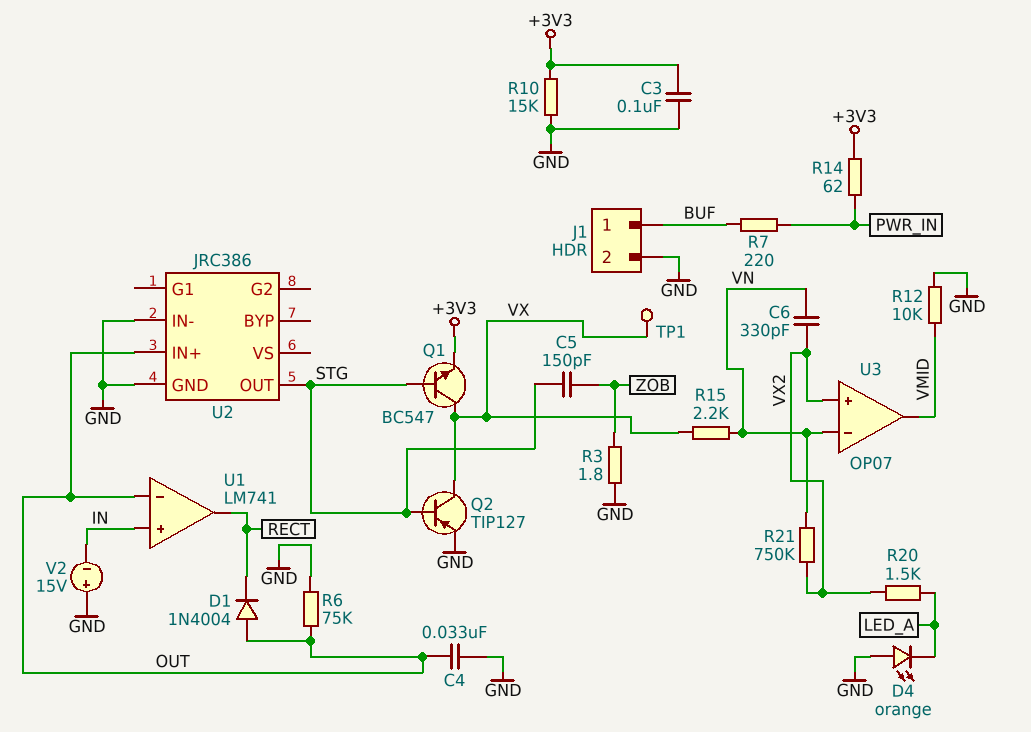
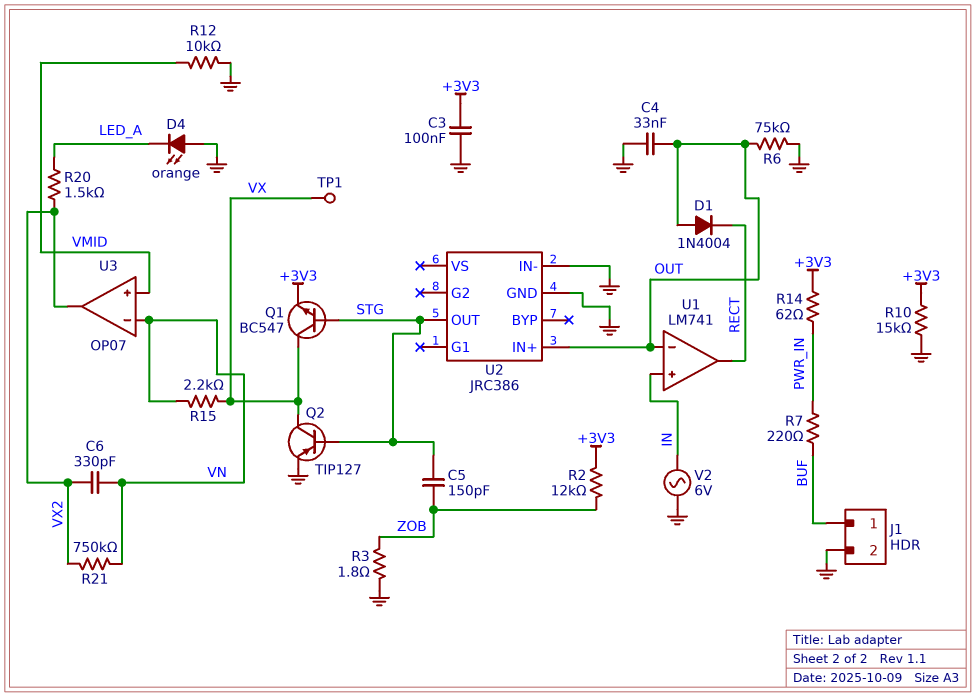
R2: none -> 12k (+3V3, ZOB)
U3 pin in+: VX2 -> VMID
U3 pin out: VMID -> VX2
V2: 15V (plus GND, minus IN) -> AC 6V (GND, IN)

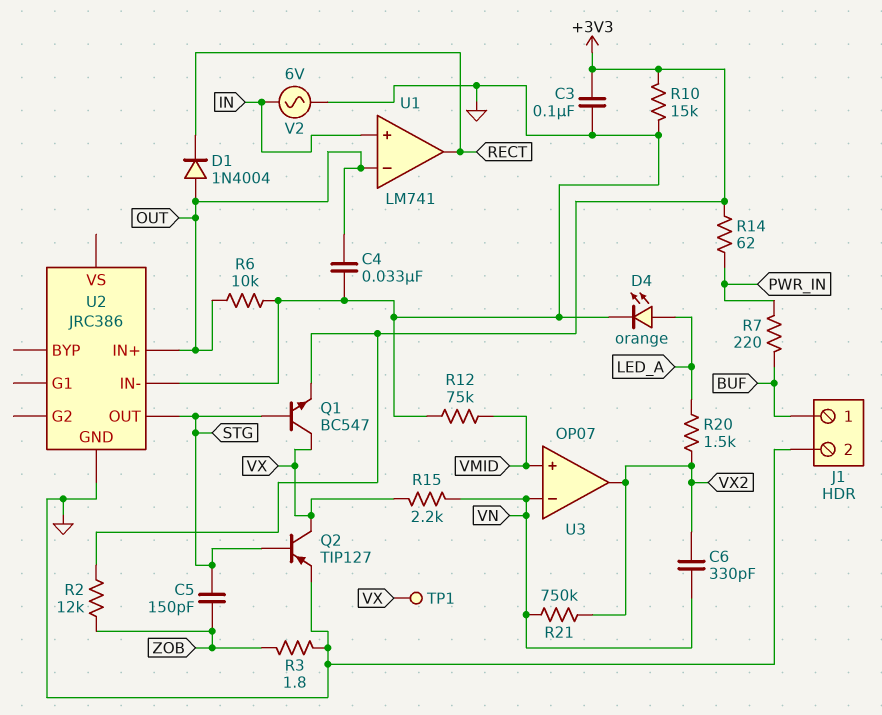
D4: LED orange (A GND, K LED_A) -> LED orange (A LED_A, K GND)
R6: 75k (GND, OUT) -> 10k (GND, OUT)
R12: 10k (GND, VMID) -> 75k (GND, VMID)

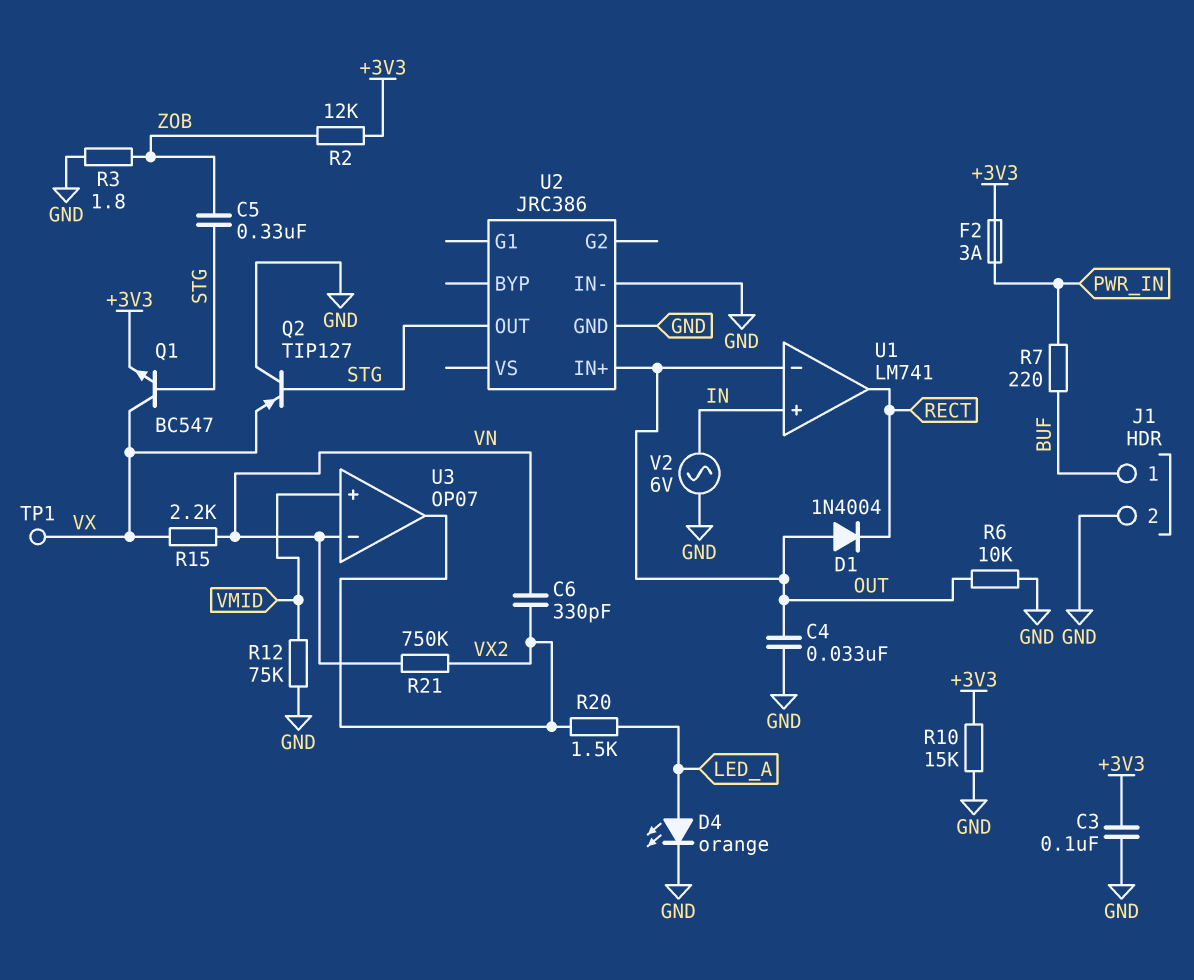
C5: 150pF (STG, ZOB) -> 330nF (STG, ZOB)
F2: none -> 3A (+3V3, PWR_IN)
Q2: PNP TIP127 (B STG, C VX, E GND) -> PNP TIP127 (B STG, C GND, E VX)
R14: 62 (+3V3, PWR_IN) -> none

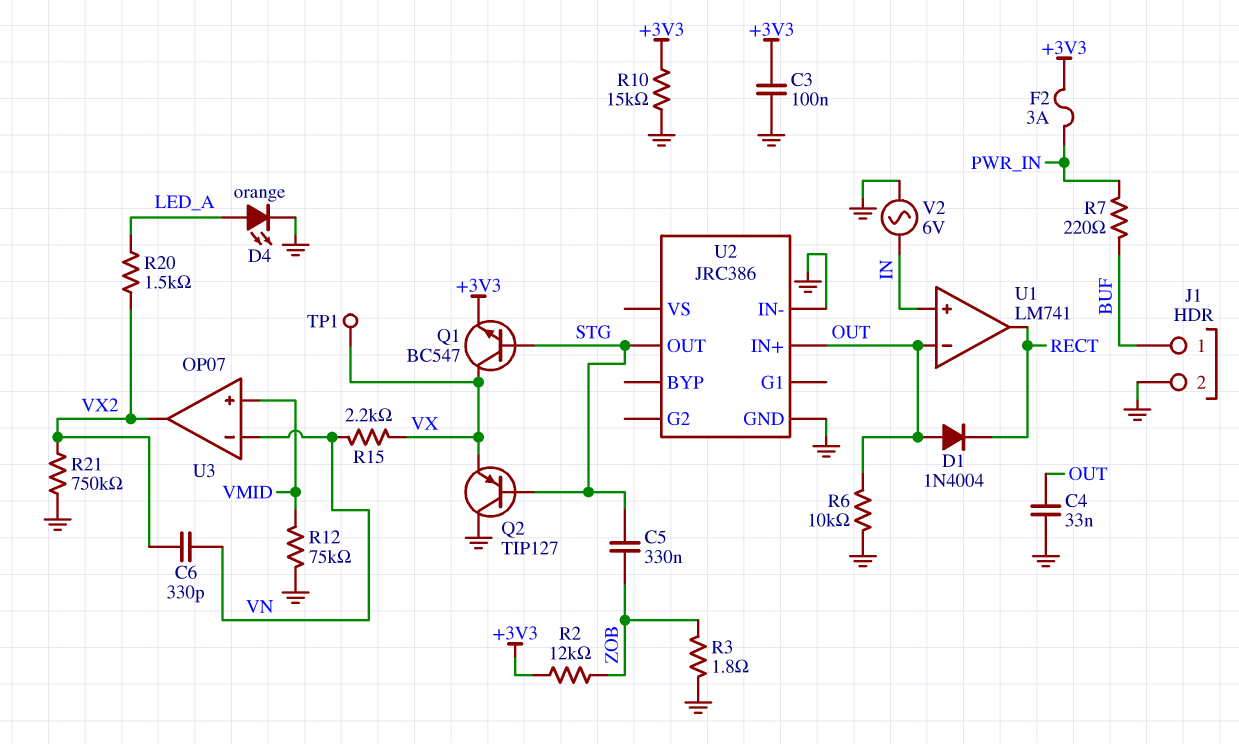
R21: 750k (VN, VX2) -> 750k (GND, VX2)

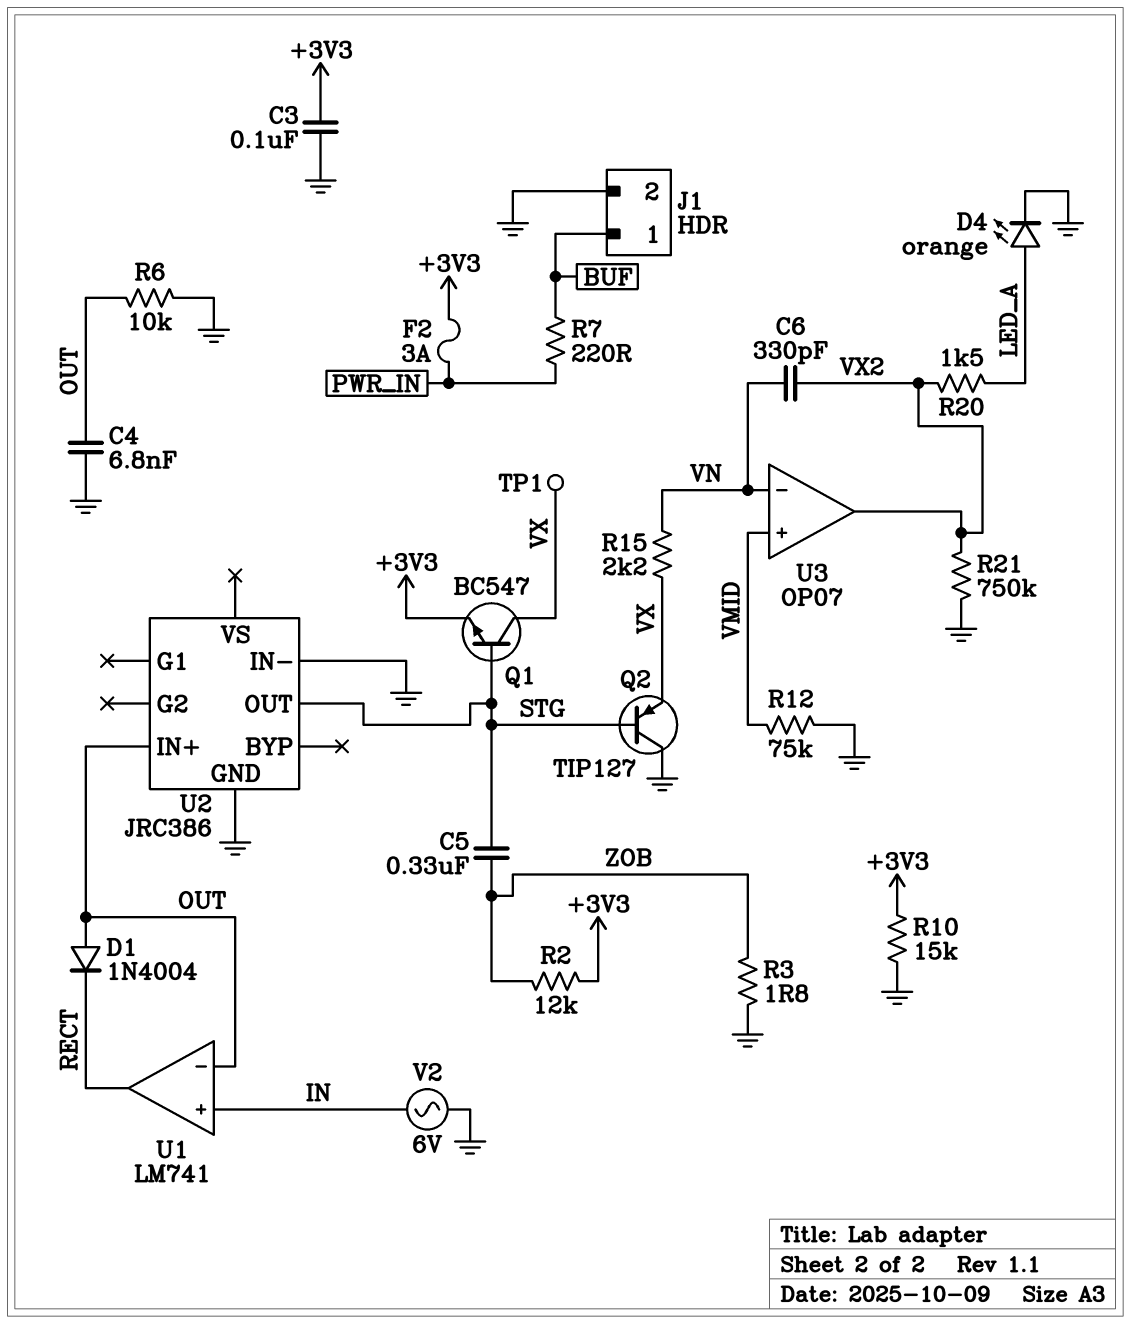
C4: 33nF (GND, OUT) -> 6.8nF (GND, OUT)

